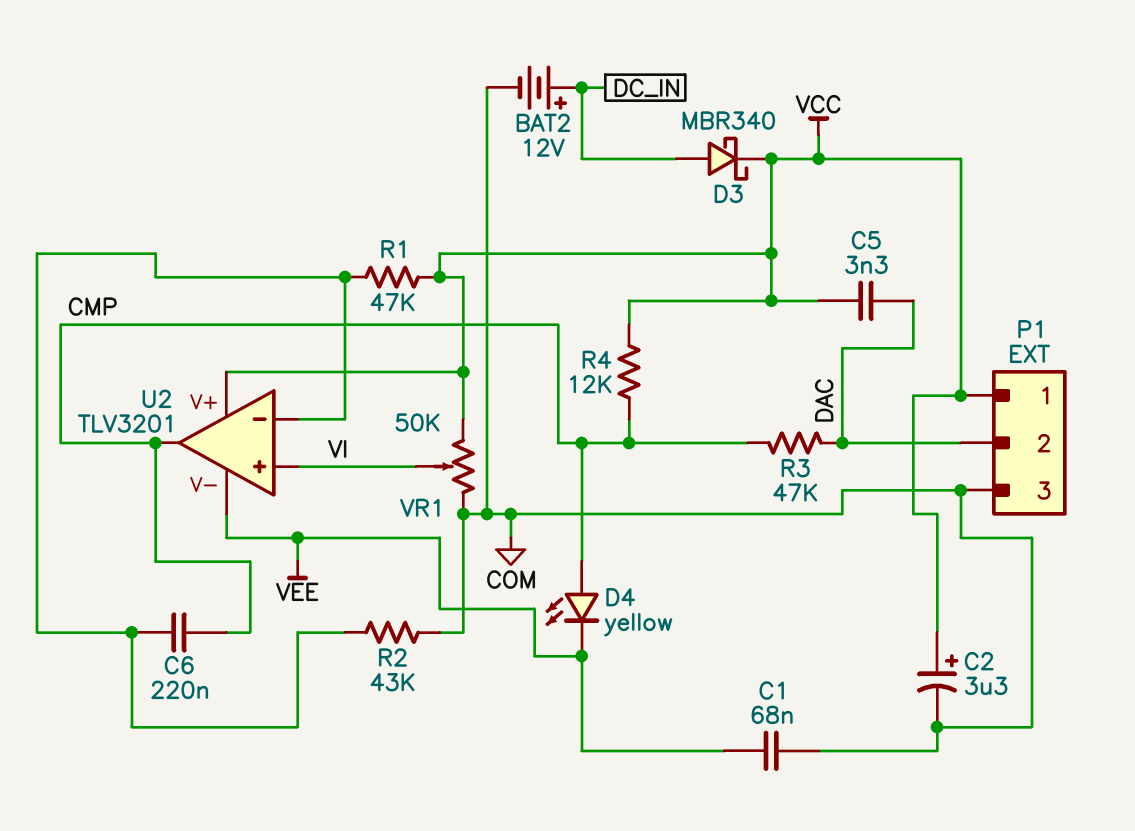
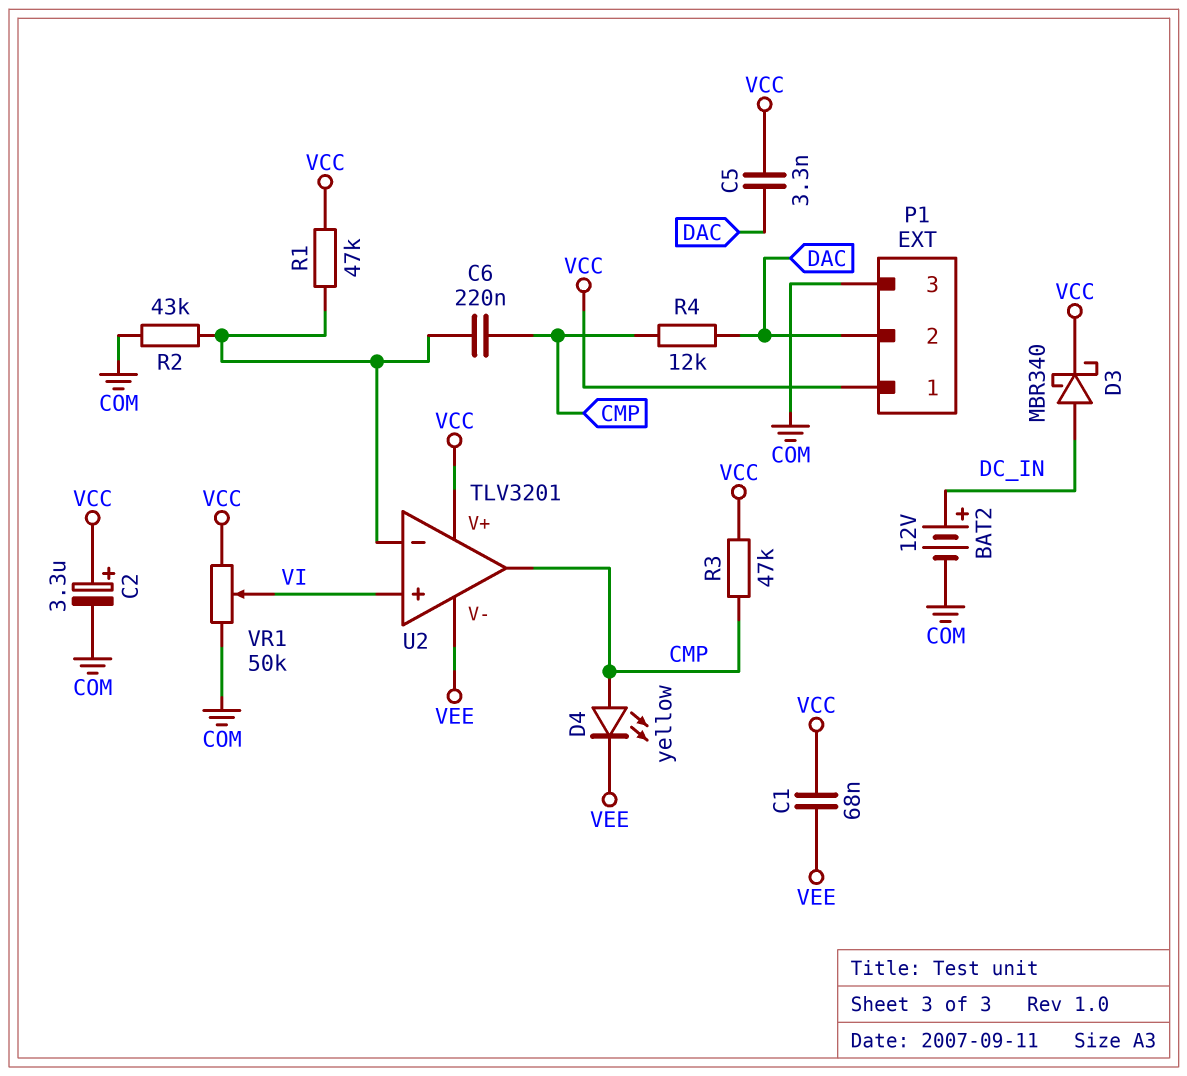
C1: 68nF (COM, VEE) -> 68nF (VCC, VEE)
R3: 47k (CMP, DAC) -> 47k (CMP, VCC)
R4: 12k (CMP, VCC) -> 12k (CMP, DAC)

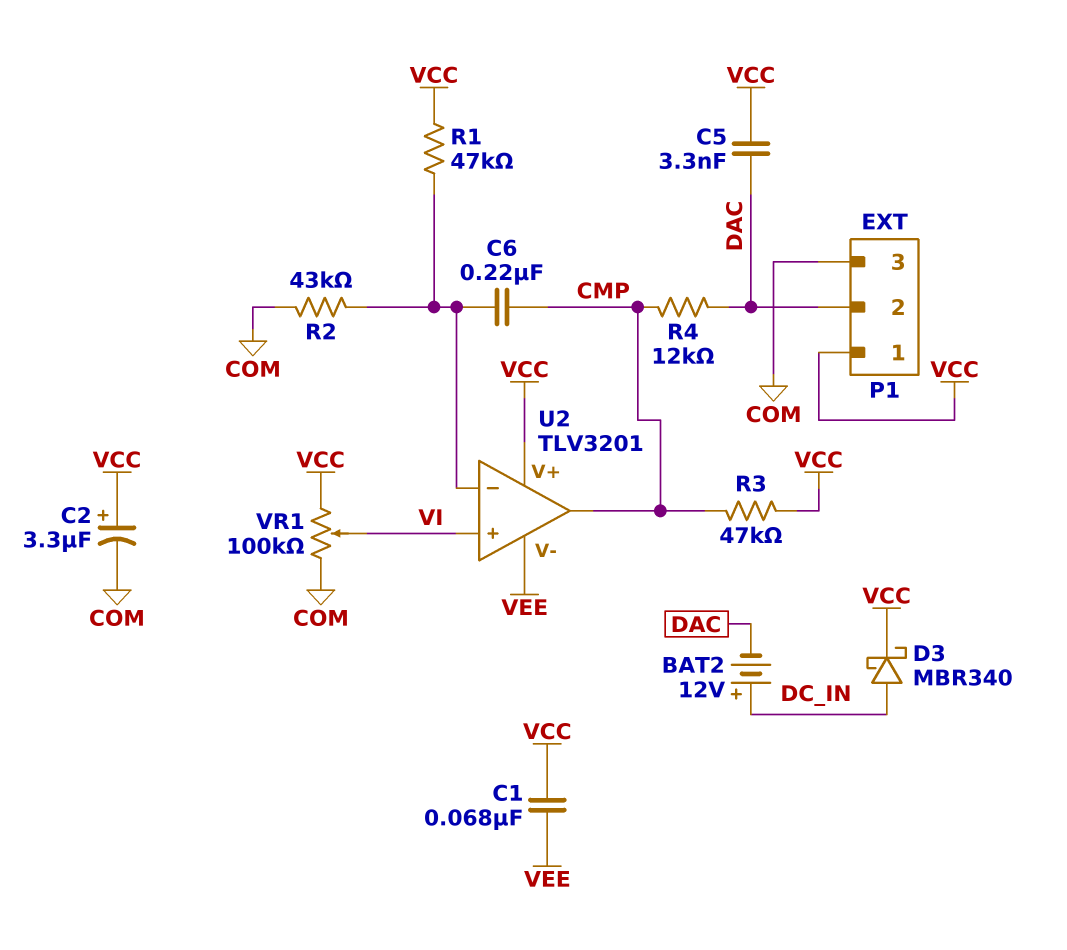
BAT2: 12V (plus DC_IN, minus COM) -> 12V (plus DC_IN, minus DAC)
D4: LED yellow (A CMP, K VEE) -> none
VR1: 50k (COM, VCC, wiper VI) -> 100k (COM, VCC, wiper VI)

